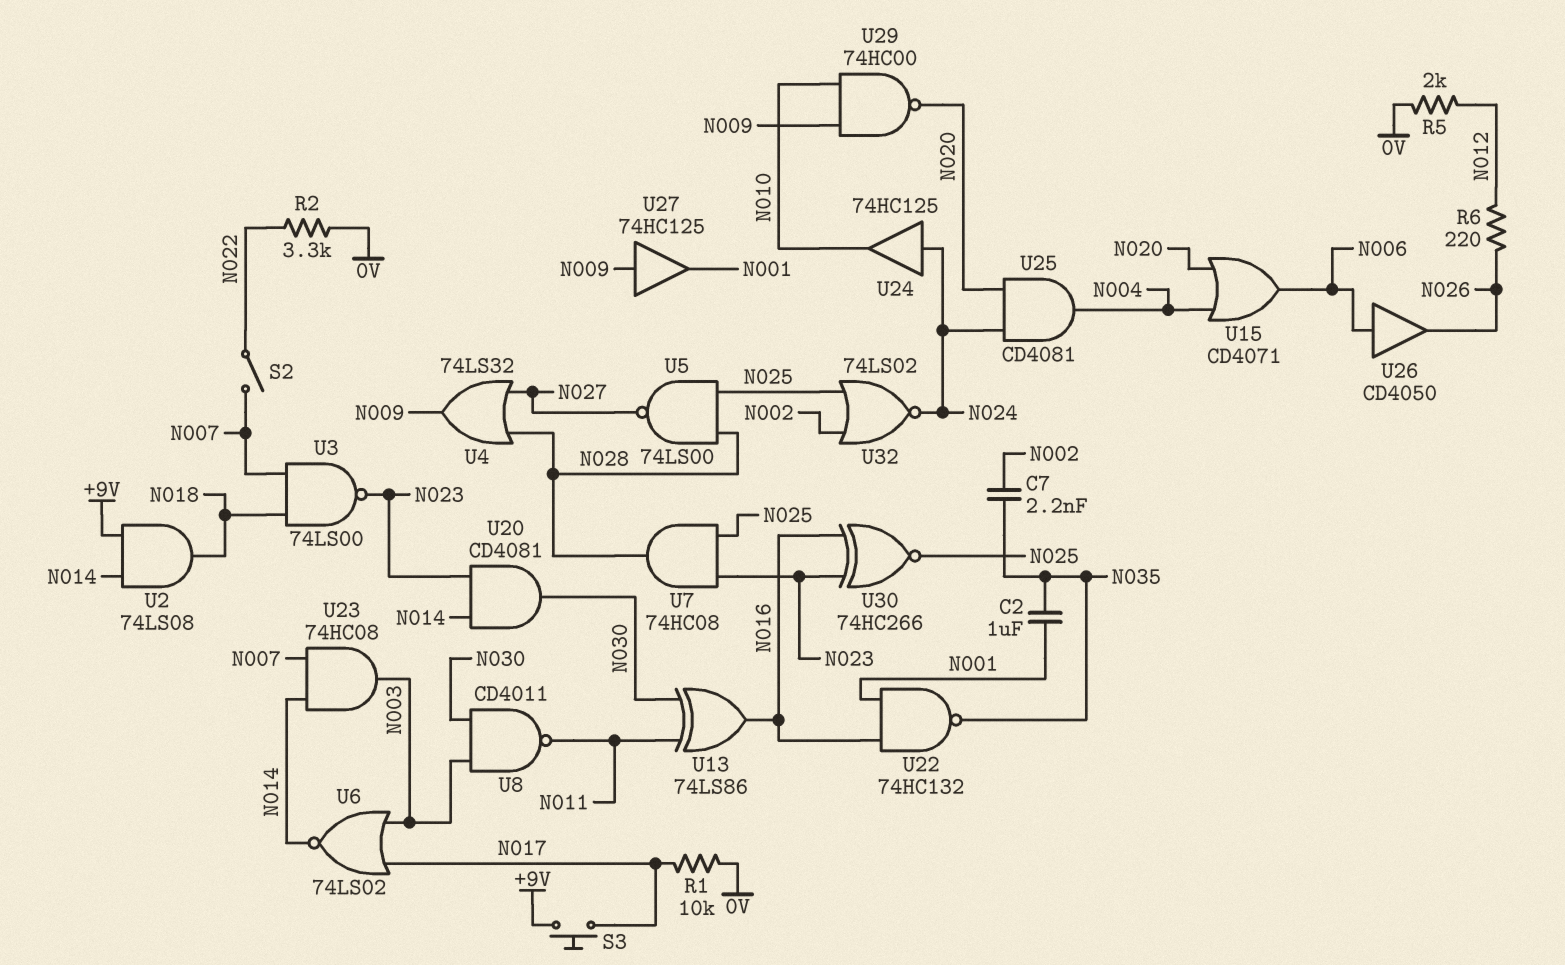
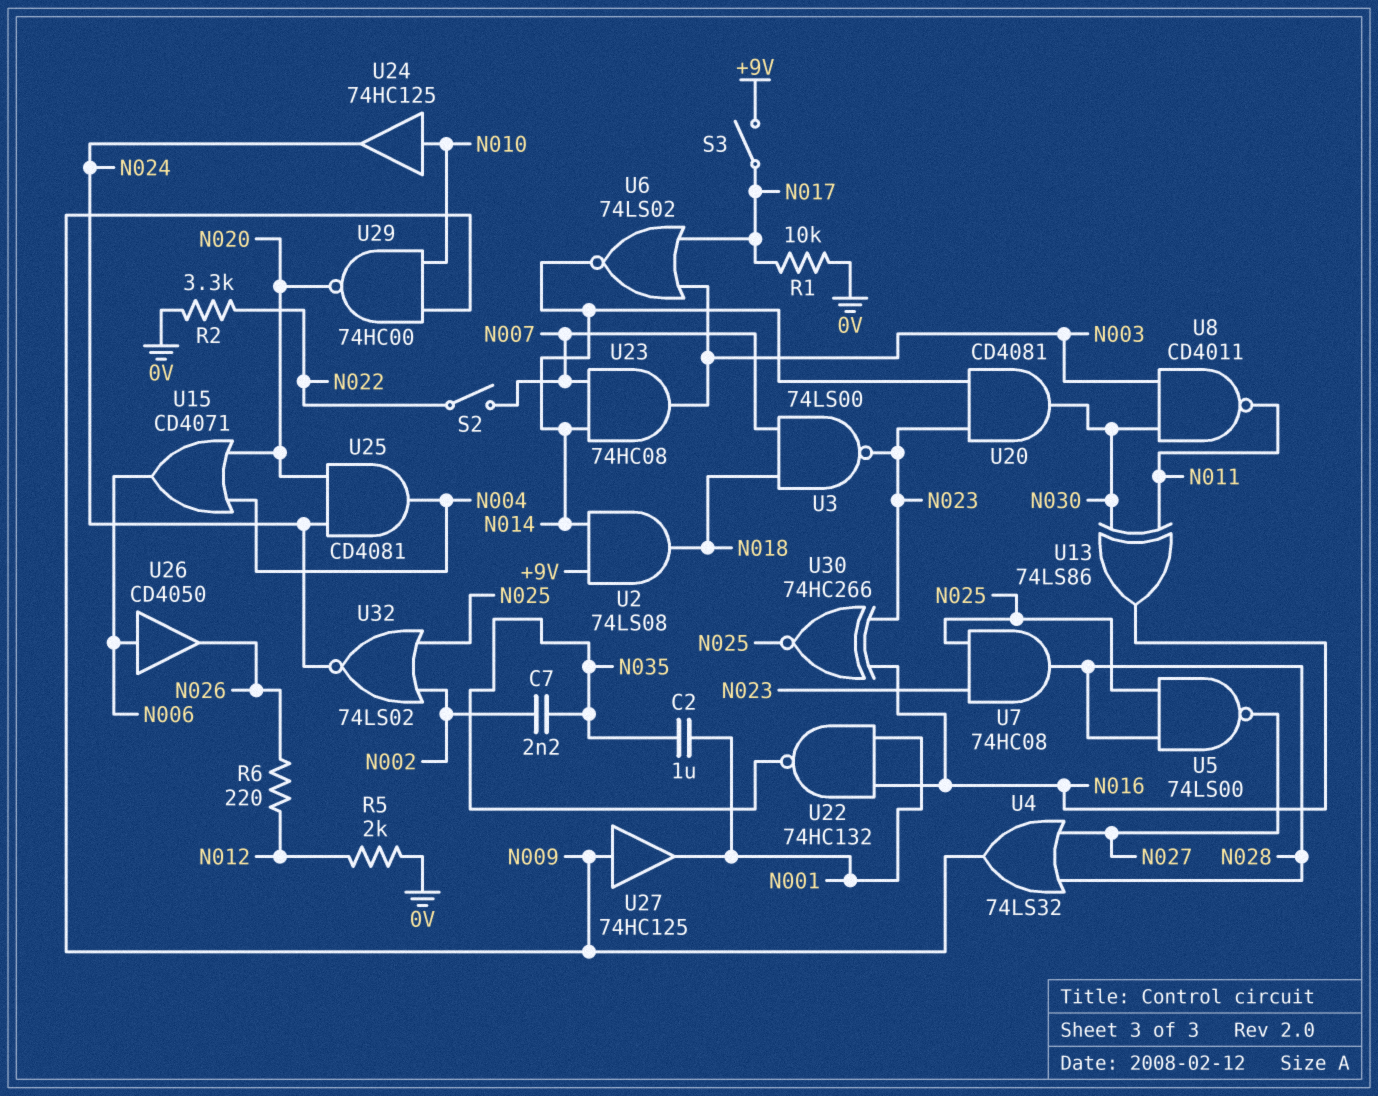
S3: button (+9V, N017) -> switch (+9V, N017)
U24: buffer 74HC125 (in N024, out N010) -> buffer 74HC125 (in N010, out N024)

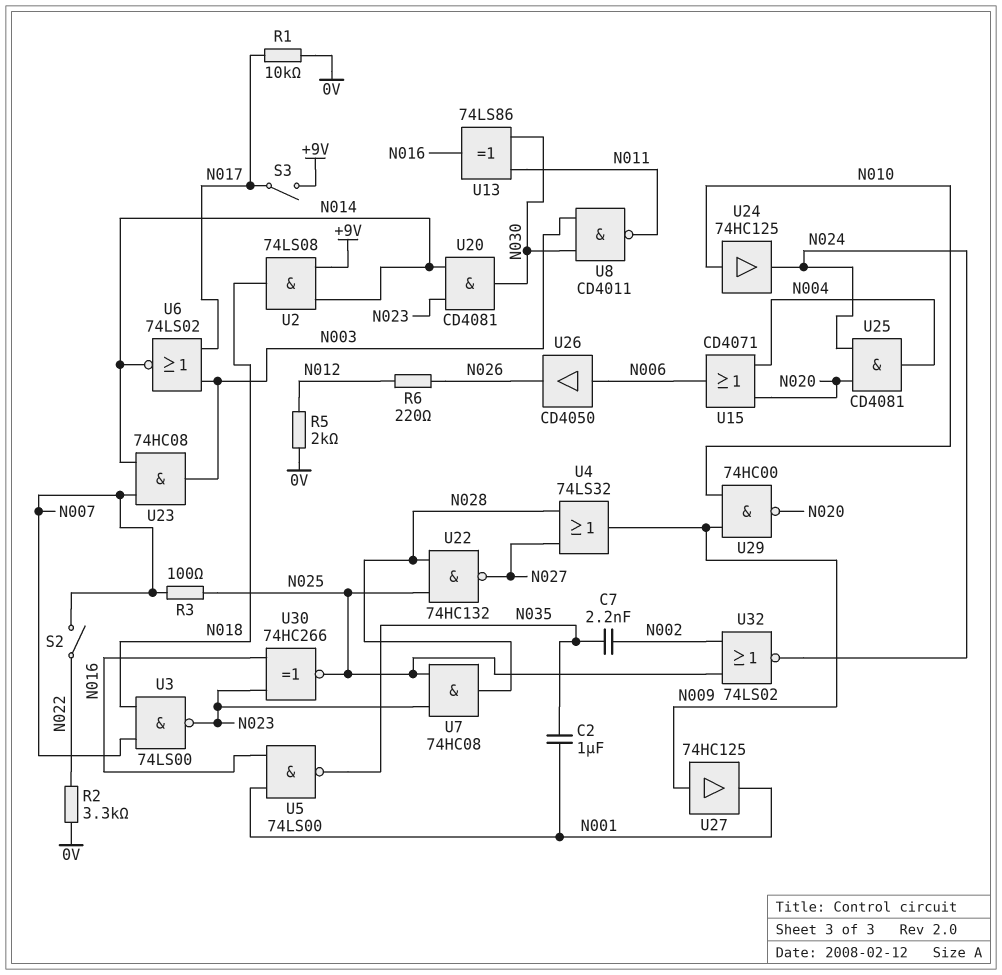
R3: none -> 100 (N007, N025)
U5: NAND 74LS00 (in N025, in N028, out N027) -> NAND 74LS00 (in N001, in N016, out N035)
U22: NAND 74HC132 (in N001, in N016, out N035) -> NAND 74HC132 (in N025, in N028, out N027)

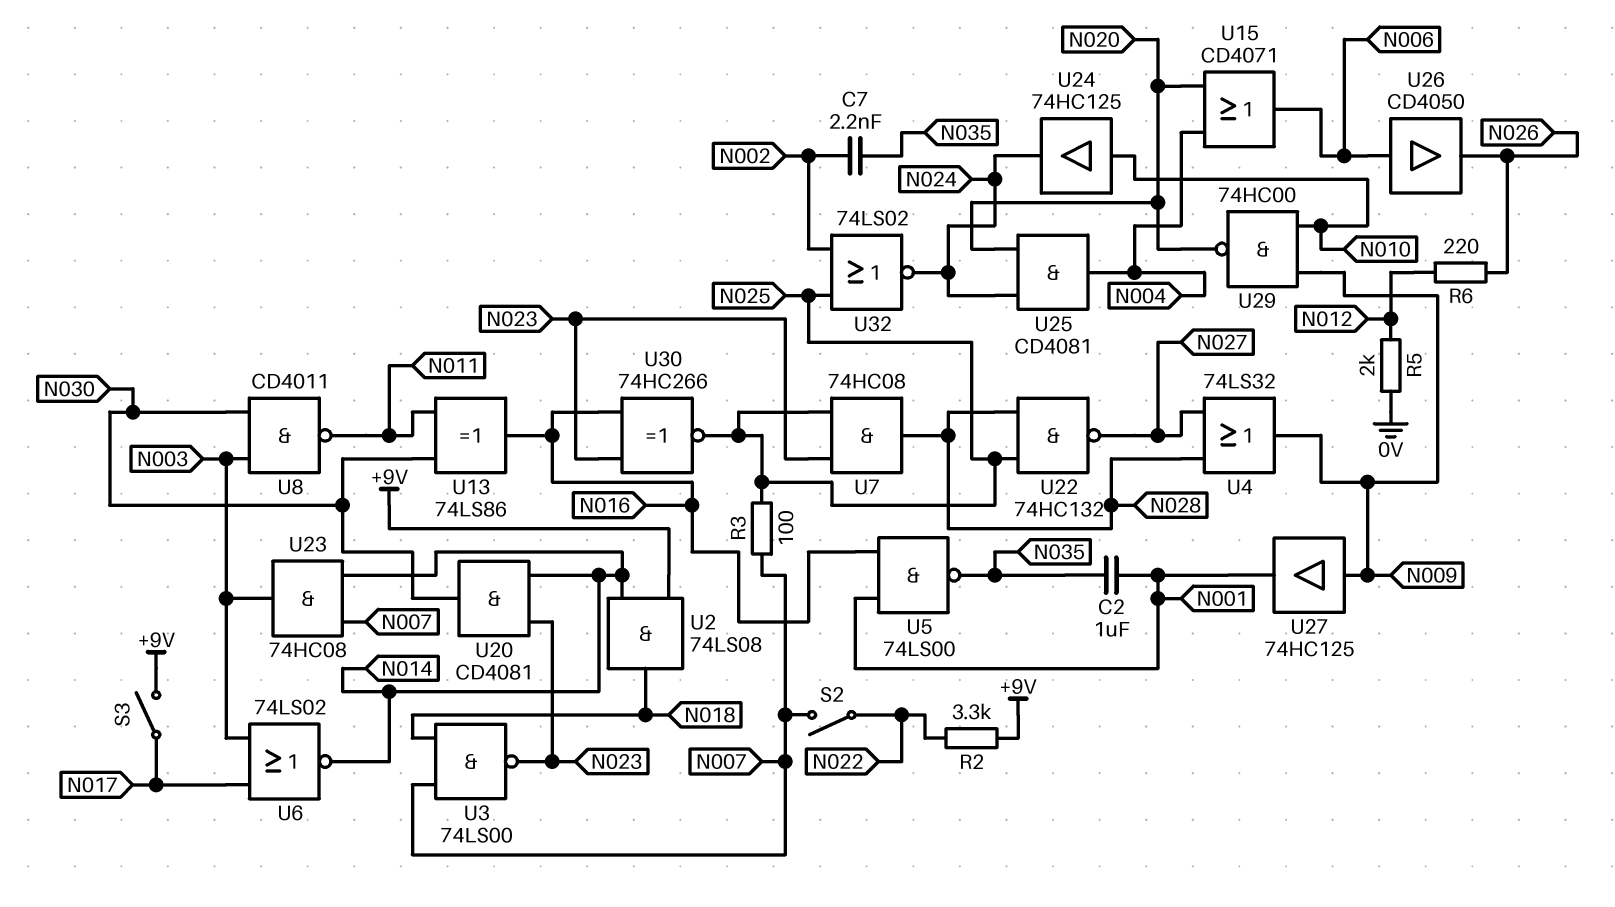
R1: 10k (0V, N017) -> none
R2: 3.3k (0V, N022) -> 3.3k (+9V, N022)

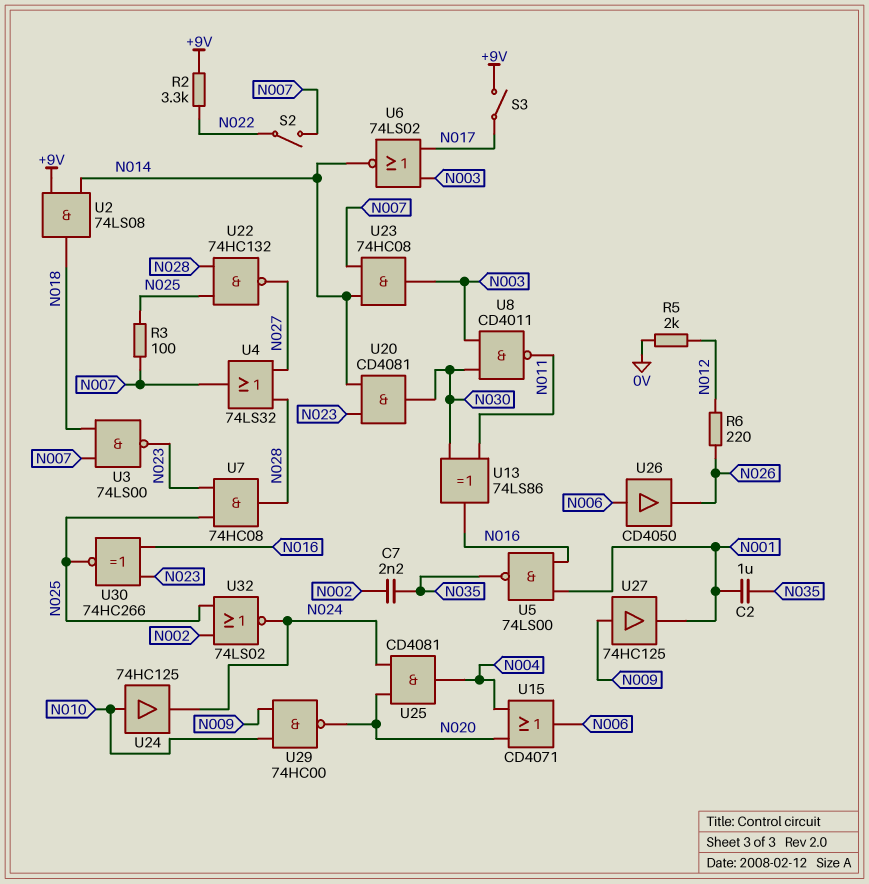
U4: OR 74LS32 (in N027, in N028, out N009) -> OR 74LS32 (in N027, in N028, out N007)

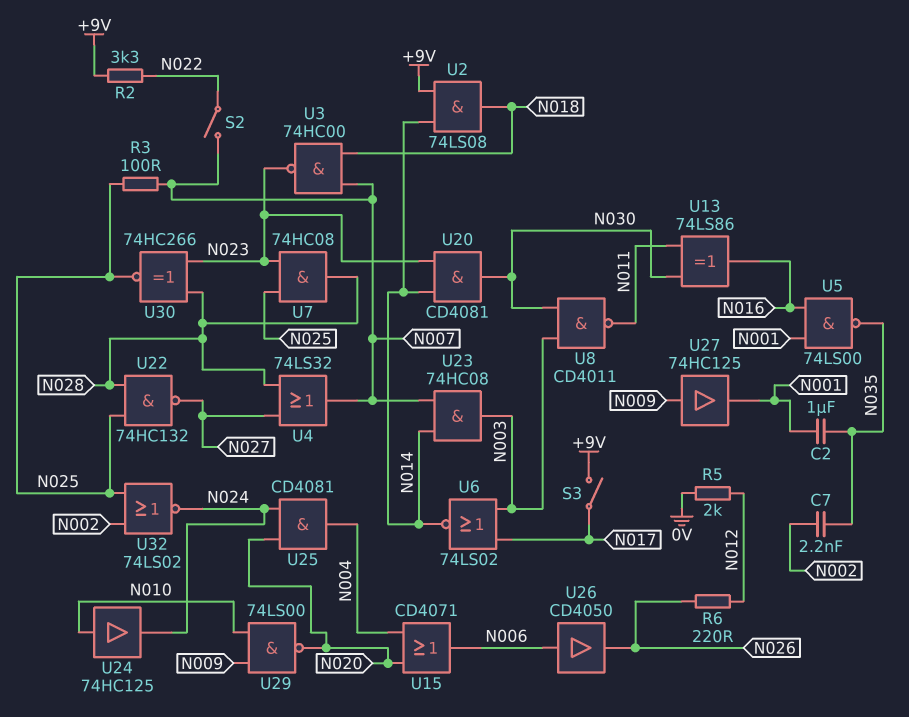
U3: NAND 74LS00 (in N007, in N018, out N023) -> NAND 74HC00 (in N007, in N018, out N023)
U29: NAND 74HC00 (in N009, in N010, out N020) -> NAND 74LS00 (in N009, in N010, out N020)
U30: XNOR 74HC266 (in N016, in N023, out N025) -> XNOR 74HC266 (in N023, in N028, out N025)

